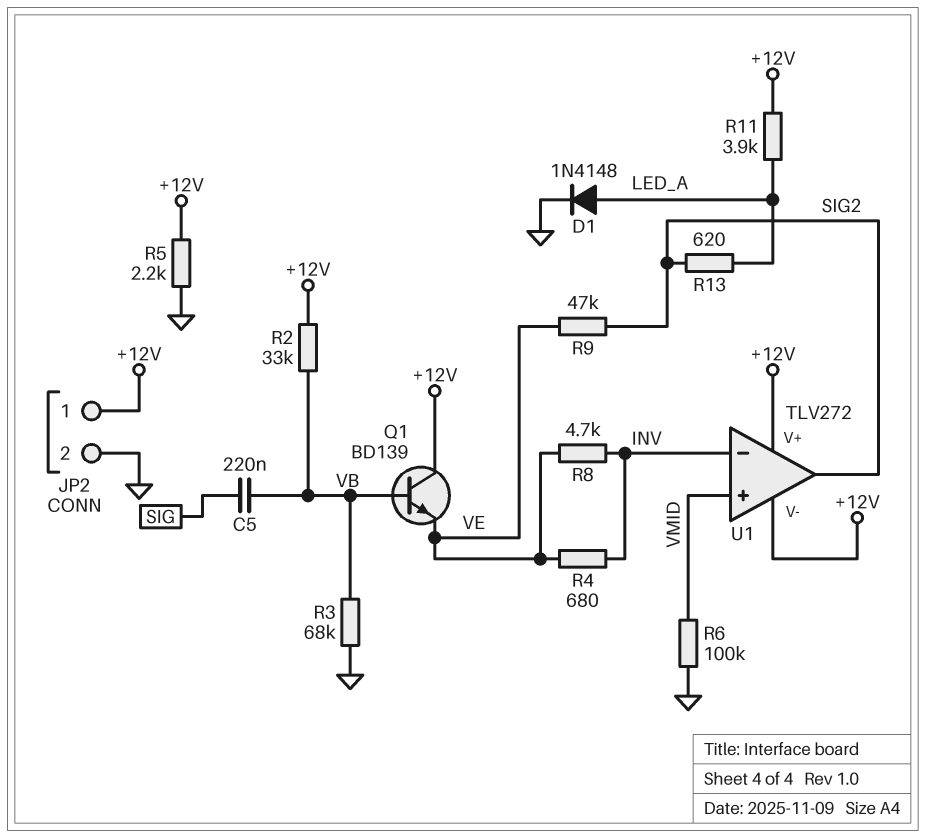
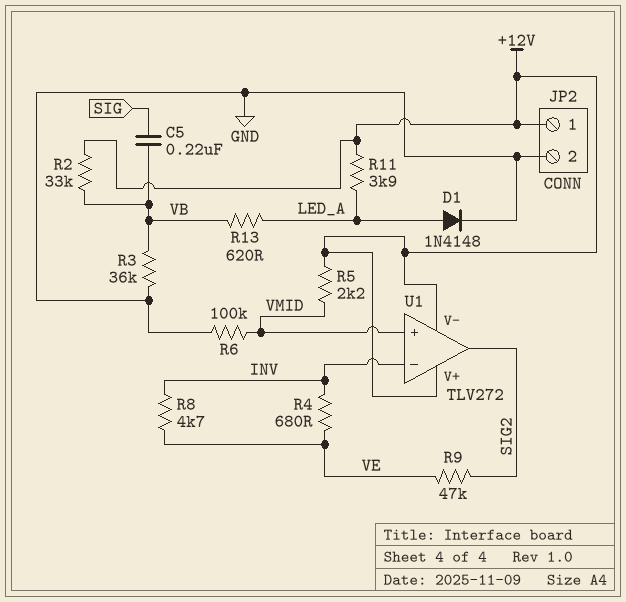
Q1: NPN BD139 (B VB, C +12V, E VE) -> none
R3: 68k (GND, VB) -> 36k (GND, VB)
R5: 2.2k (+12V, GND) -> 2.2k (+12V, VMID)
R13: 620 (LED_A, SIG2) -> 620 (LED_A, VB)

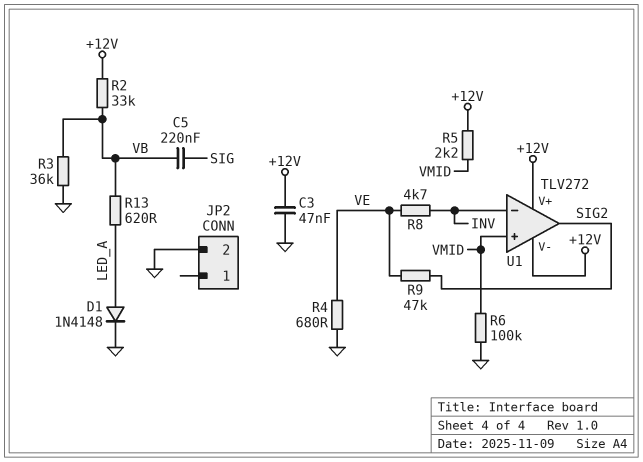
C3: none -> 47nF (+12V, GND)
JP2 pin 1: +12V -> none
R4: 680 (INV, VE) -> 680 (GND, VE)
R11: 3.9k (+12V, LED_A) -> none

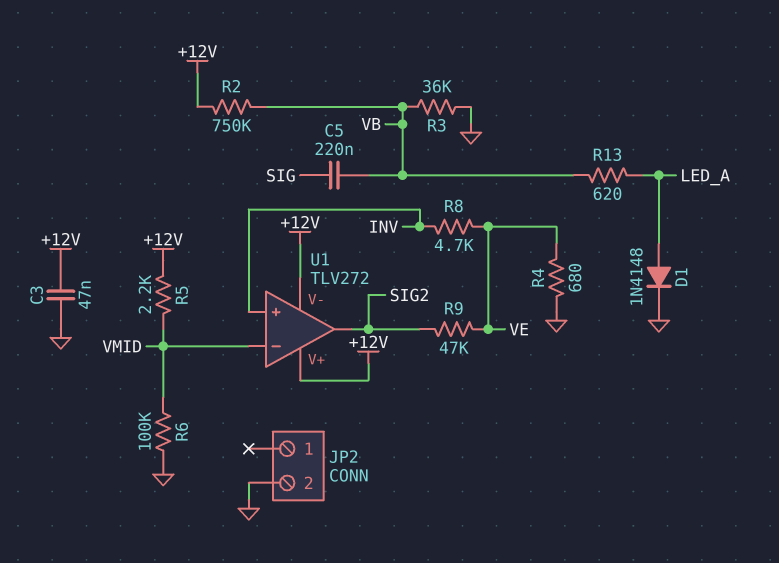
R2: 33k (+12V, VB) -> 750k (+12V, VB)
U1 pin in+: VMID -> INV
U1 pin in-: INV -> VMID

